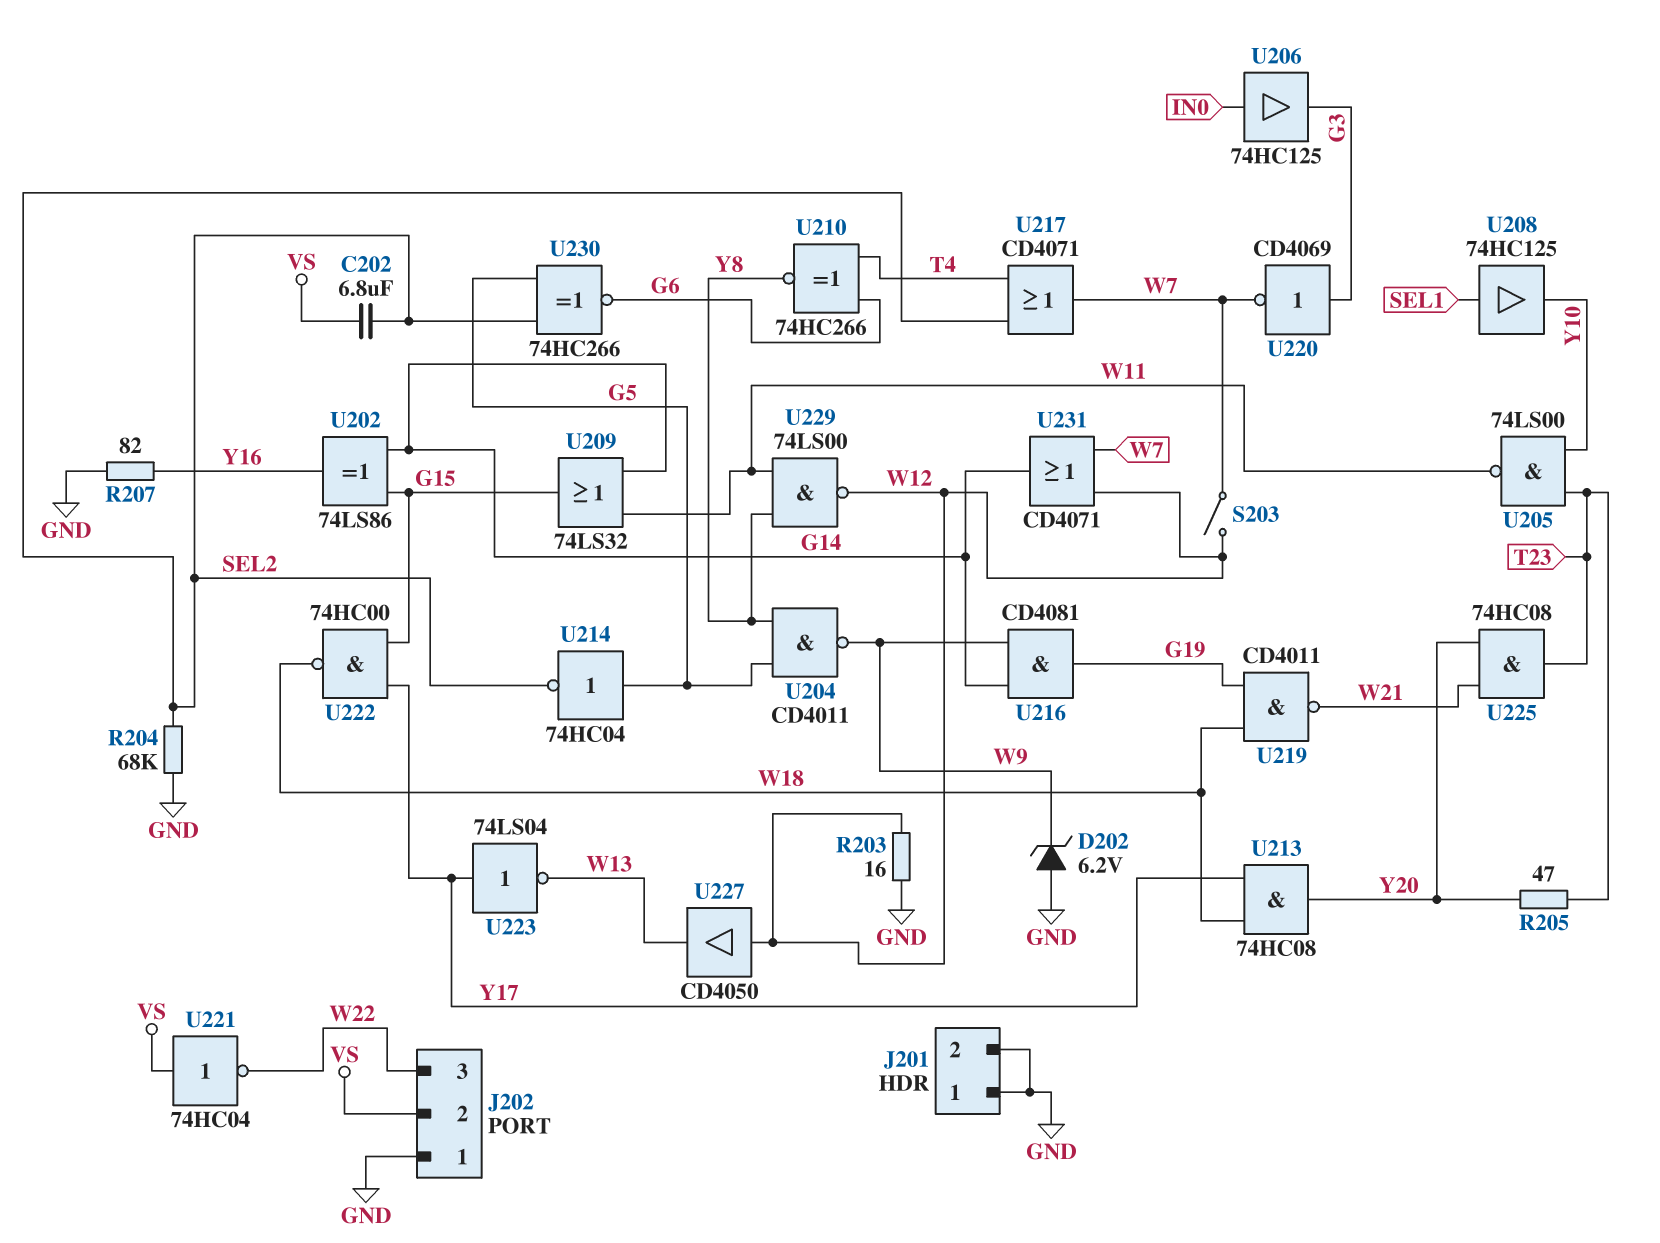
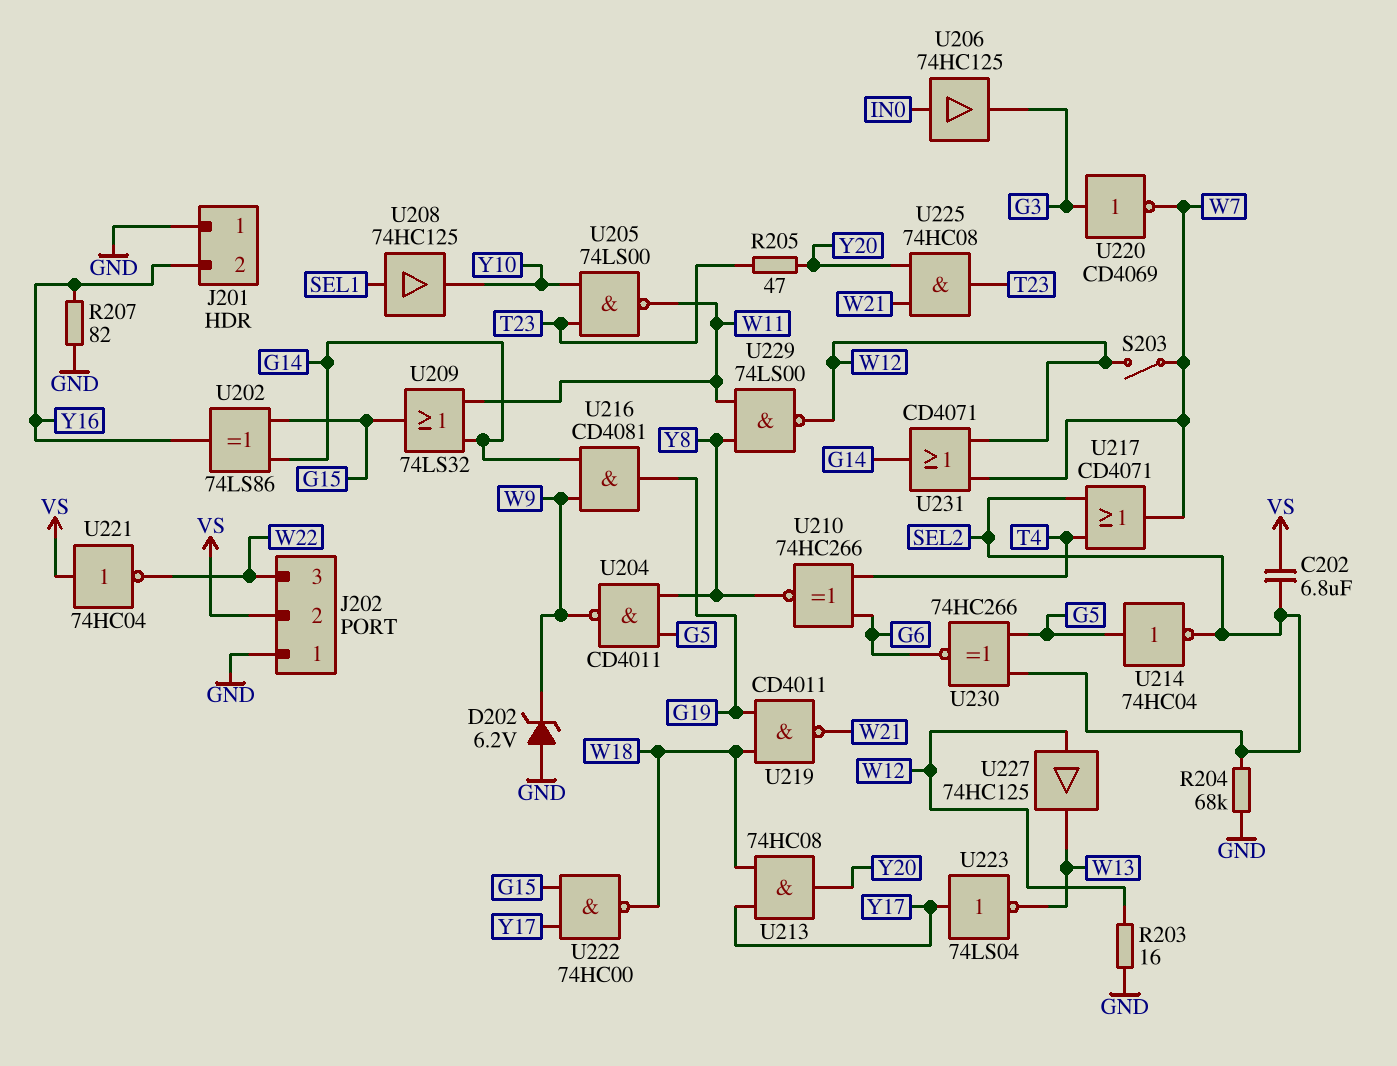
J201 pin 2: GND -> Y16
U227: buffer CD4050 (in W12, out W13) -> buffer 74HC125 (in W12, out W13)

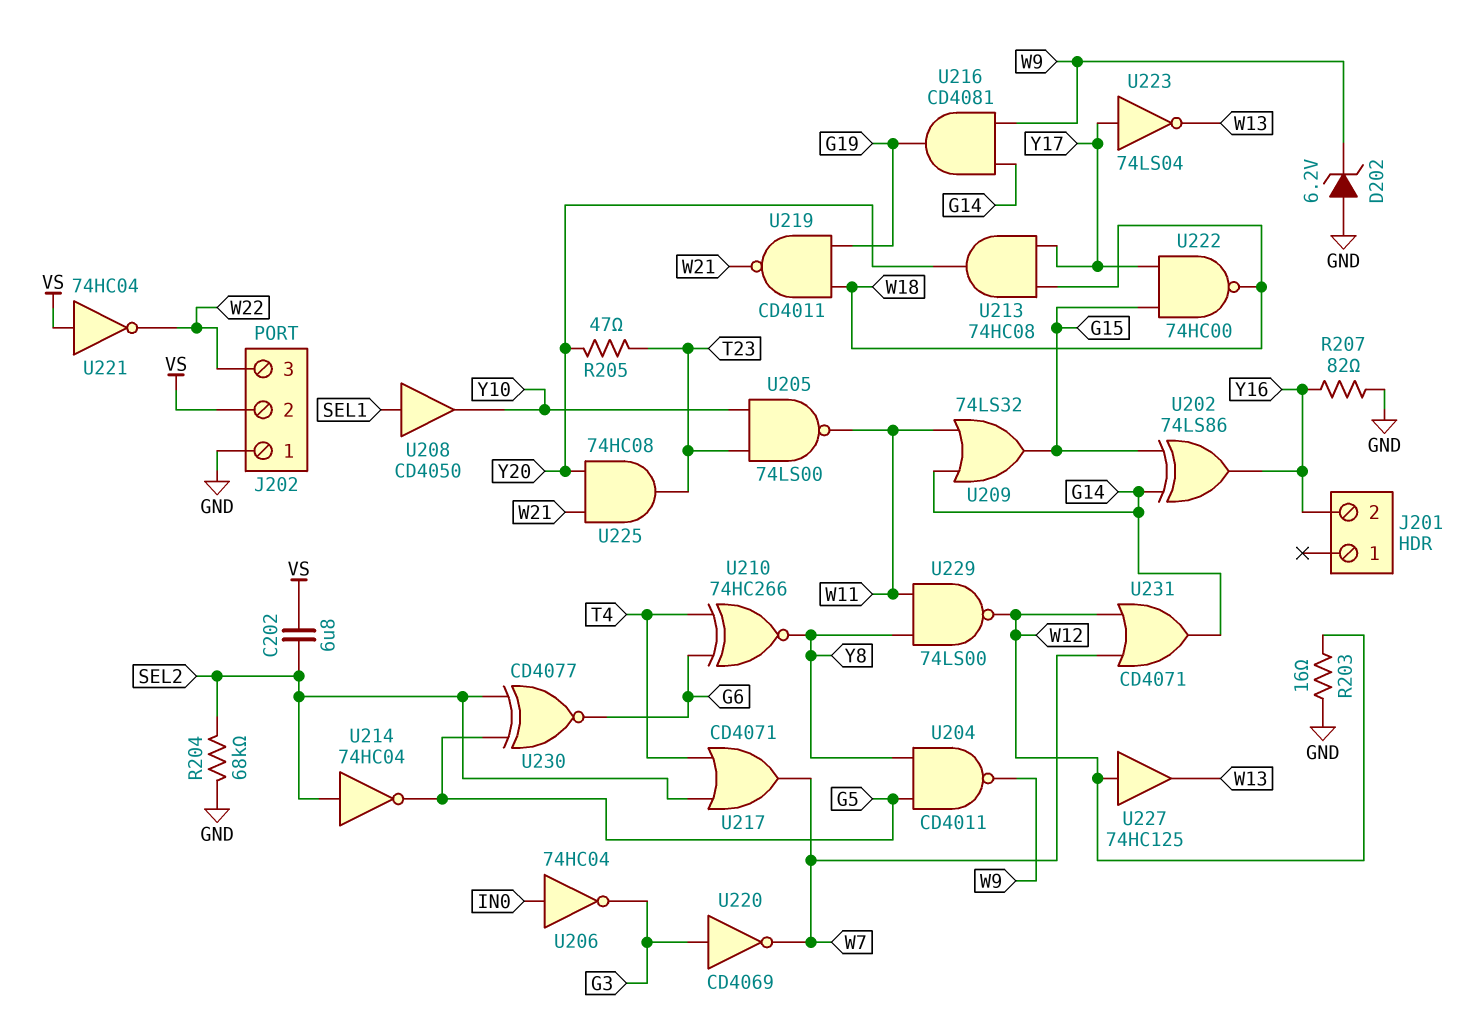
J201 pin 1: GND -> none
S203: switch (W7, W12) -> none
U206: buffer 74HC125 (in IN0, out G3) -> NOT 74HC04 (in IN0, out G3)
U208: buffer 74HC125 (in SEL1, out Y10) -> buffer CD4050 (in SEL1, out Y10)
U214: NOT 74HC04 (in G5, out SEL2) -> NOT 74HC04 (in SEL2, out G5)
U230: XNOR 74HC266 (in G5, in SEL2, out G6) -> XNOR CD4077 (in G5, in SEL2, out G6)

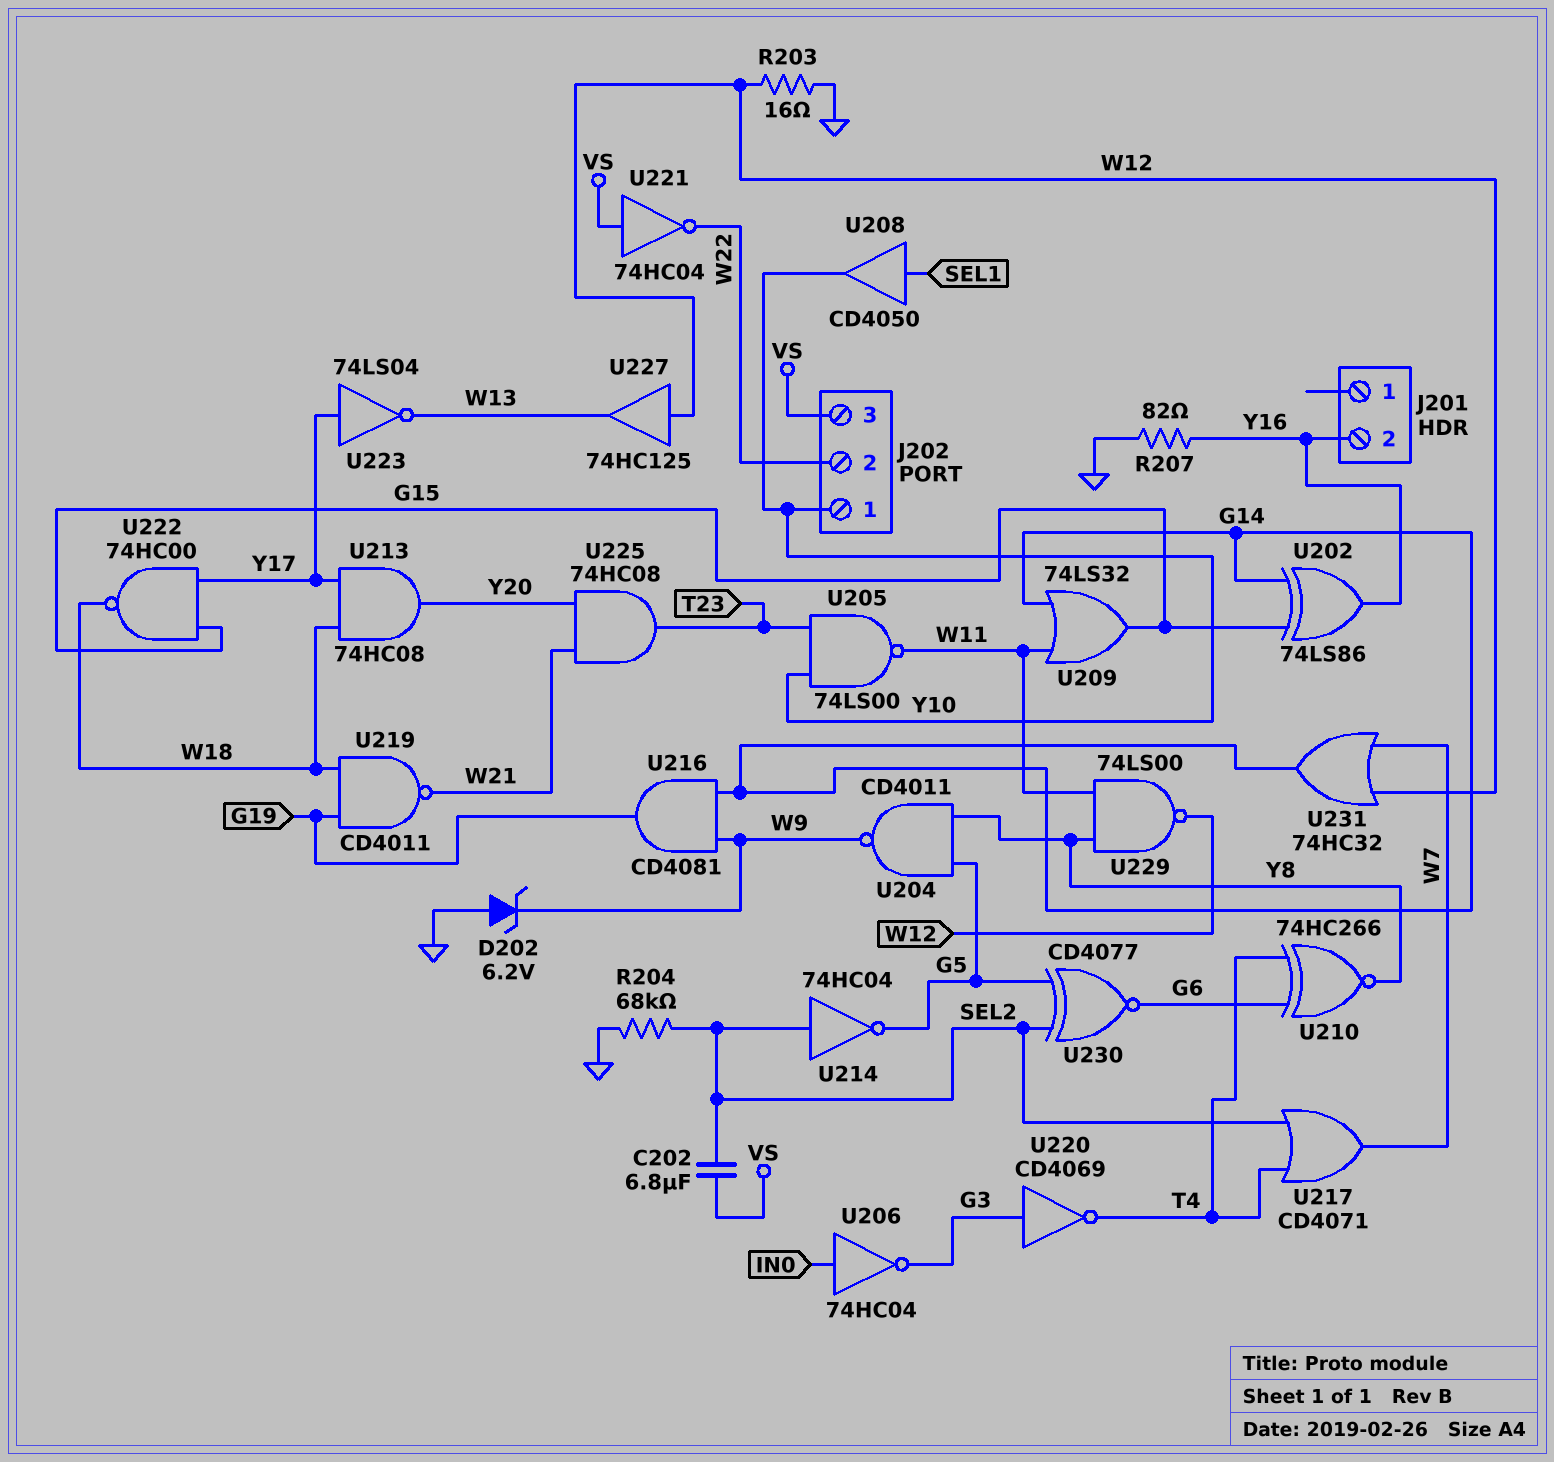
J202 pin 1: GND -> Y10
J202 pin 2: VS -> W22
J202 pin 3: W22 -> VS
R205: 47 (T23, Y20) -> none
U220: NOT CD4069 (in G3, out W7) -> NOT CD4069 (in G3, out T4)
U231: OR CD4071 (in W7, in W12, out G14) -> OR 74HC32 (in W7, in W12, out G14)

